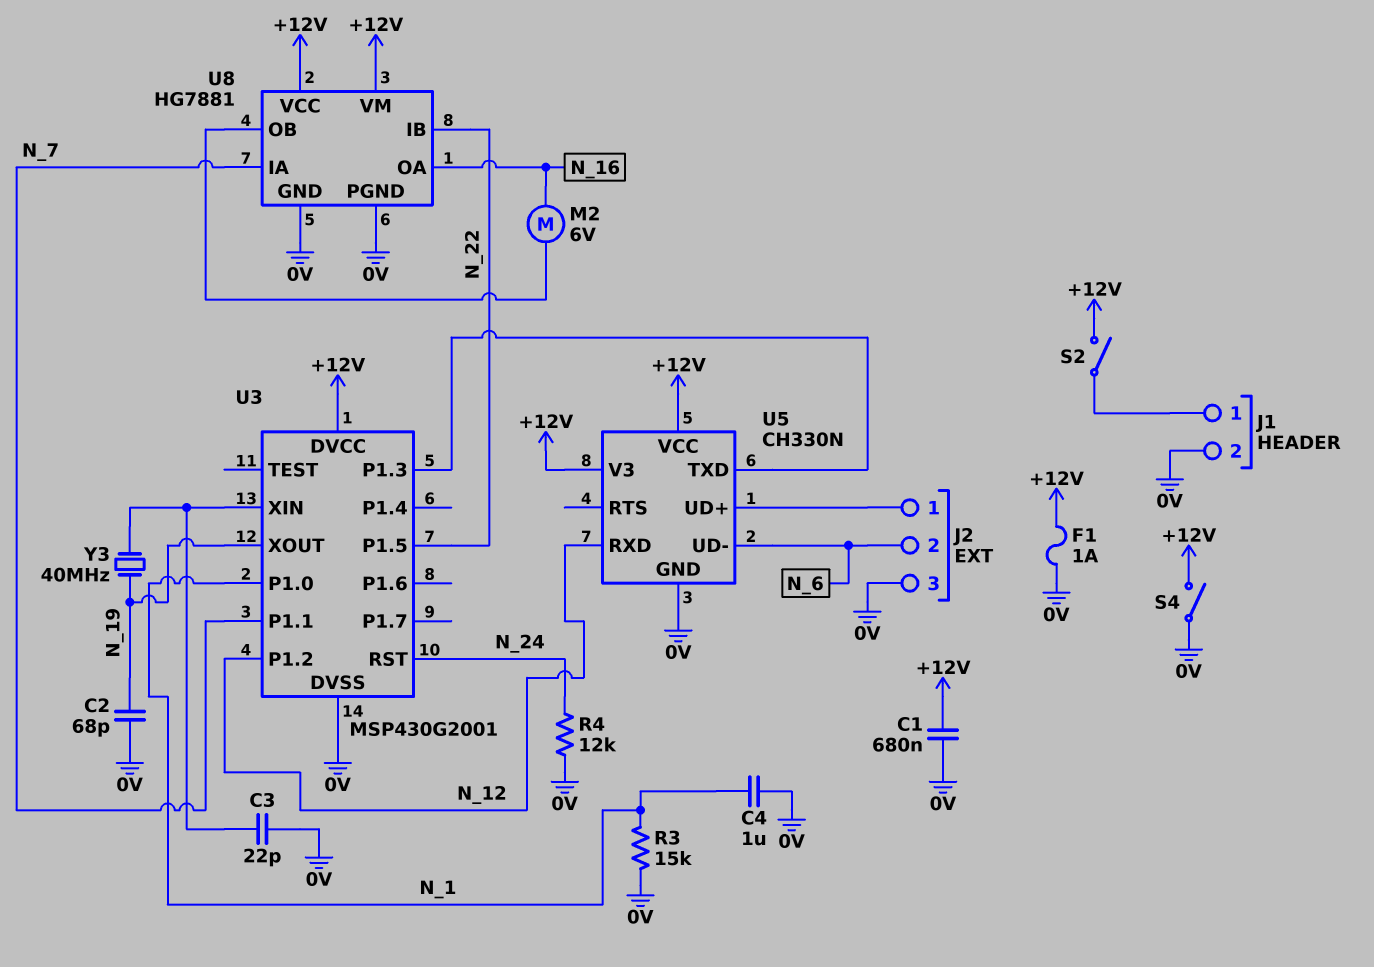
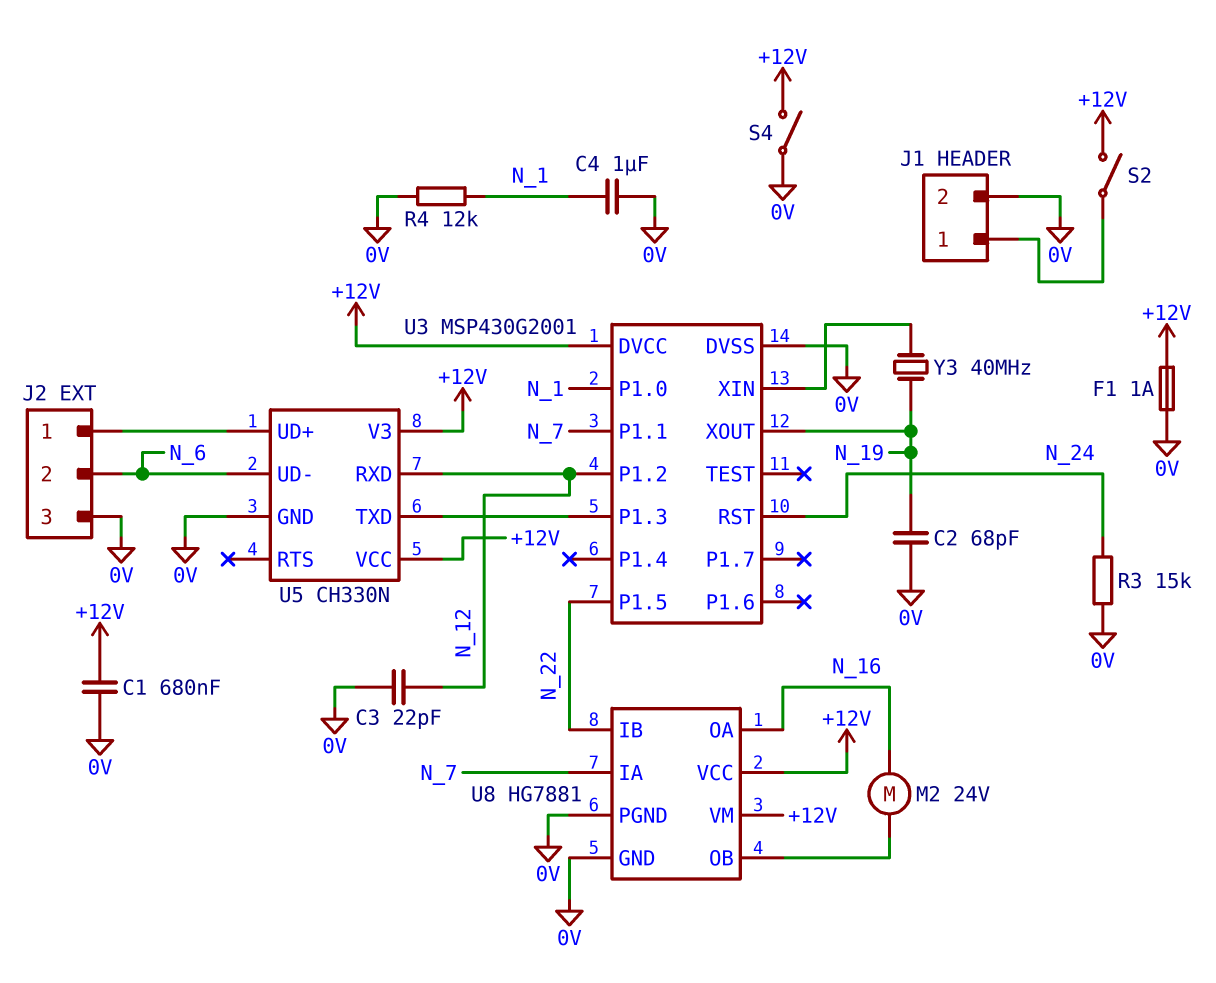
C3: 22pF (0V, U3/XIN) -> 22pF (0V, N_12)
M2: motor 6V (N_16, U8/OB) -> motor 24V (N_16, U8/OB)
R3: 15k (0V, N_1) -> 15k (0V, N_24)
R4: 12k (0V, N_24) -> 12k (0V, N_1)

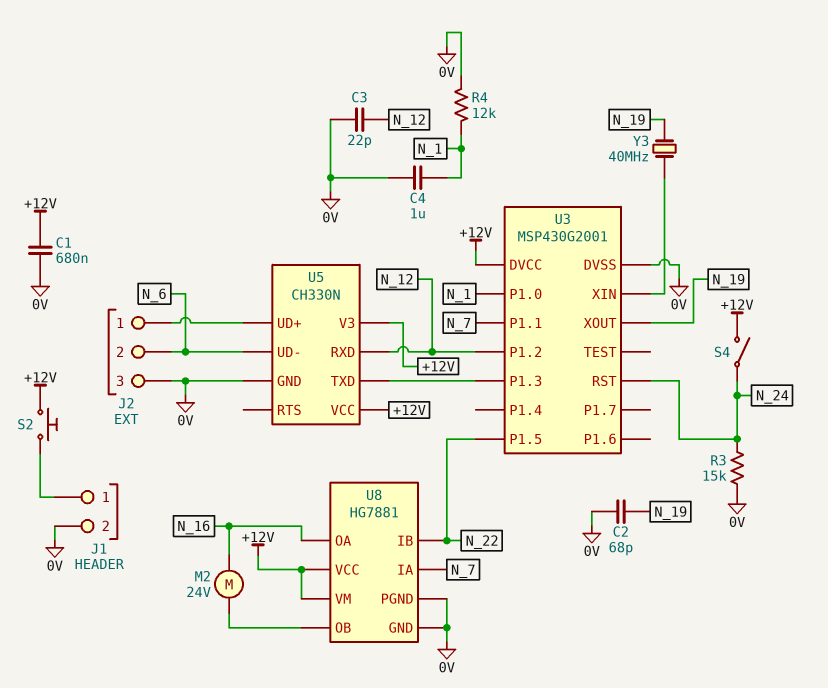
F1: 1A (+12V, 0V) -> none
S2: switch (+12V, J1/1) -> button (+12V, J1/1)
S4: switch (+12V, 0V) -> switch (+12V, N_24)

